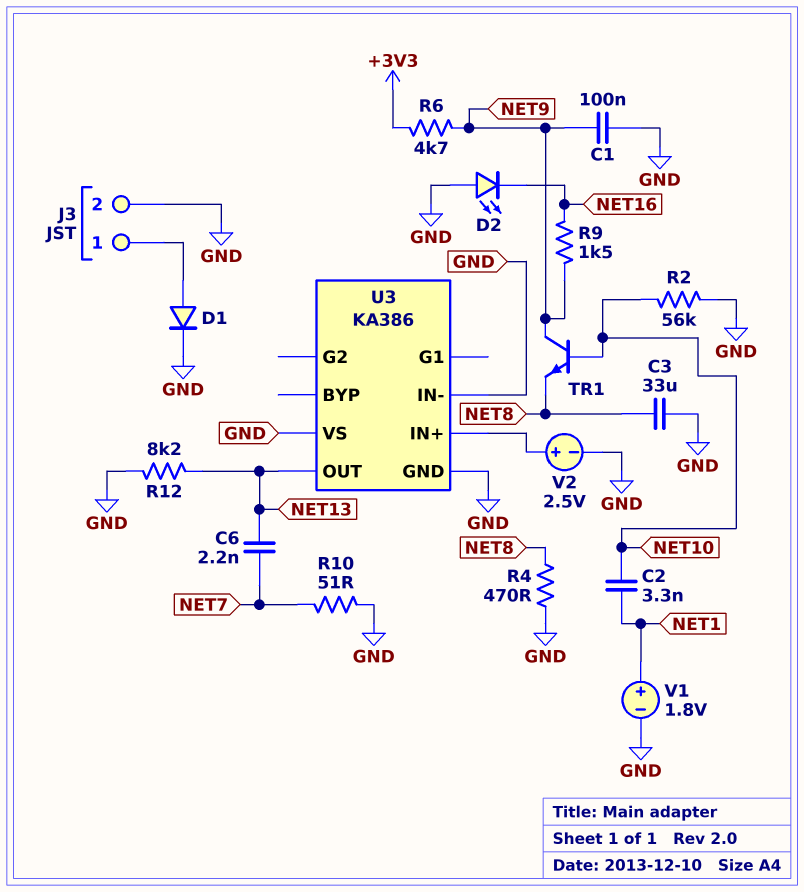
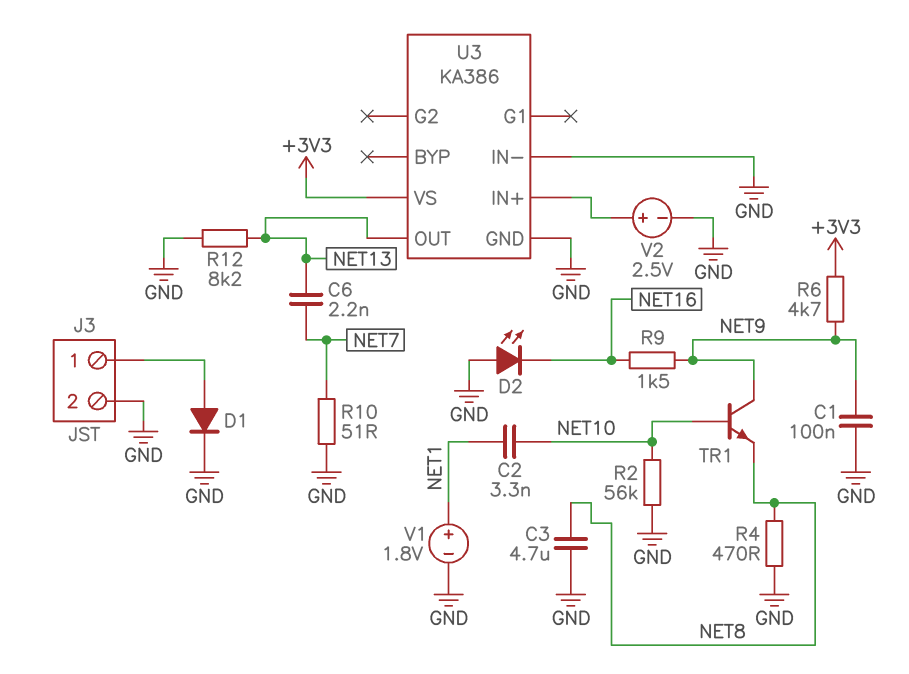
C3: 33uF (GND, NET8) -> 4.7uF (GND, NET8)
U3 pin VS: GND -> +3V3

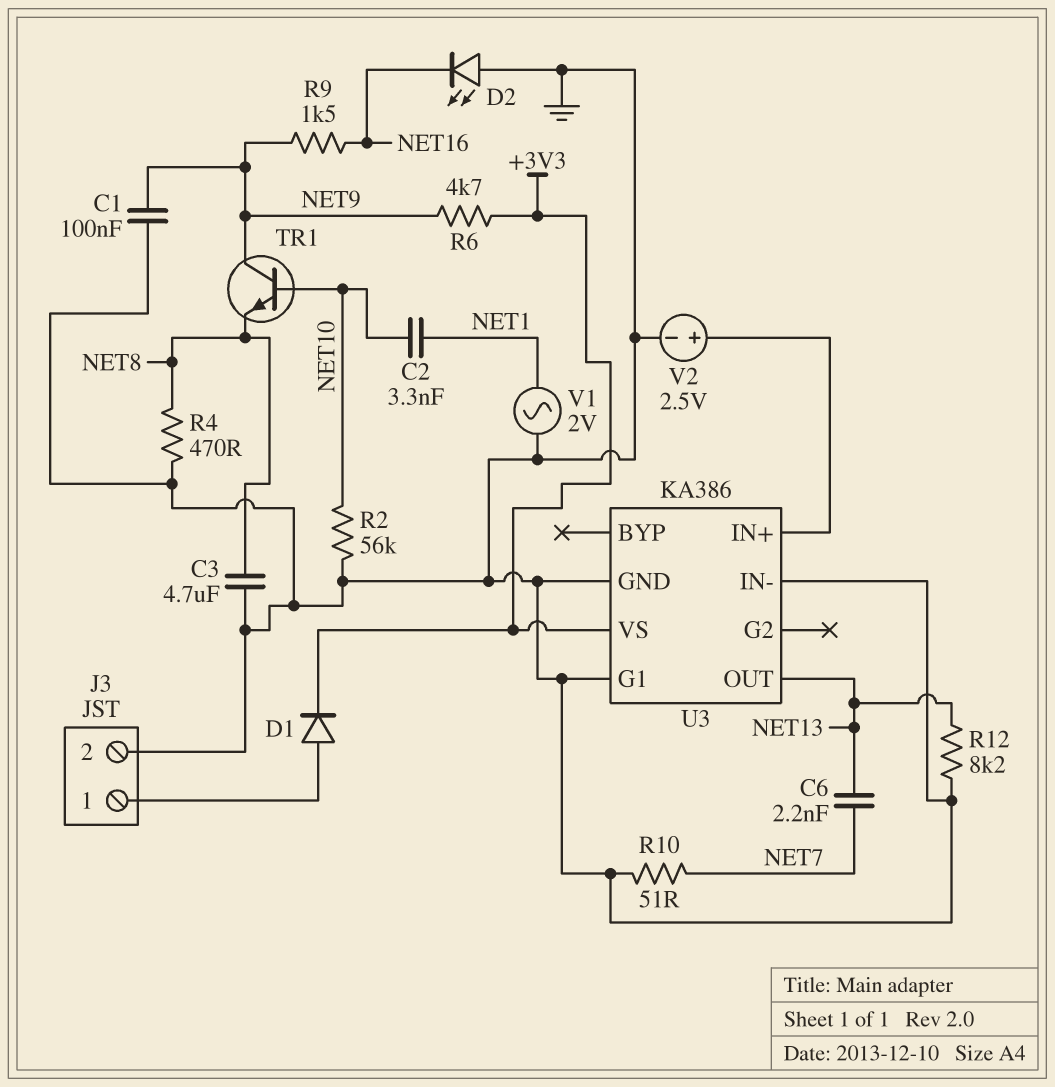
D1: diode (A J3/1, K GND) -> diode (A J3/1, K +3V3)
U3 pin G1: none -> GND
V1: 1.8V (plus NET1, minus GND) -> AC 2V (GND, NET1)

